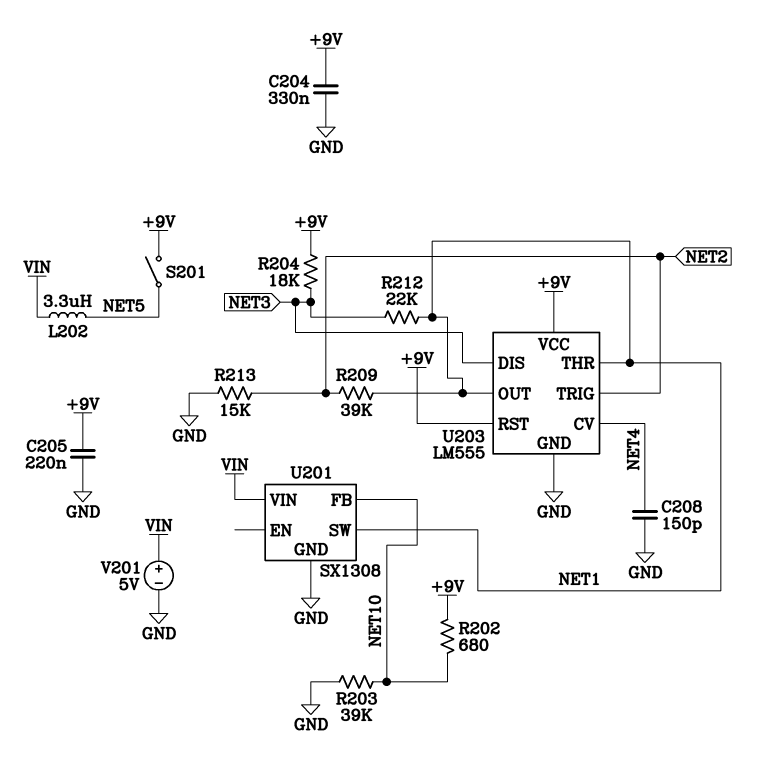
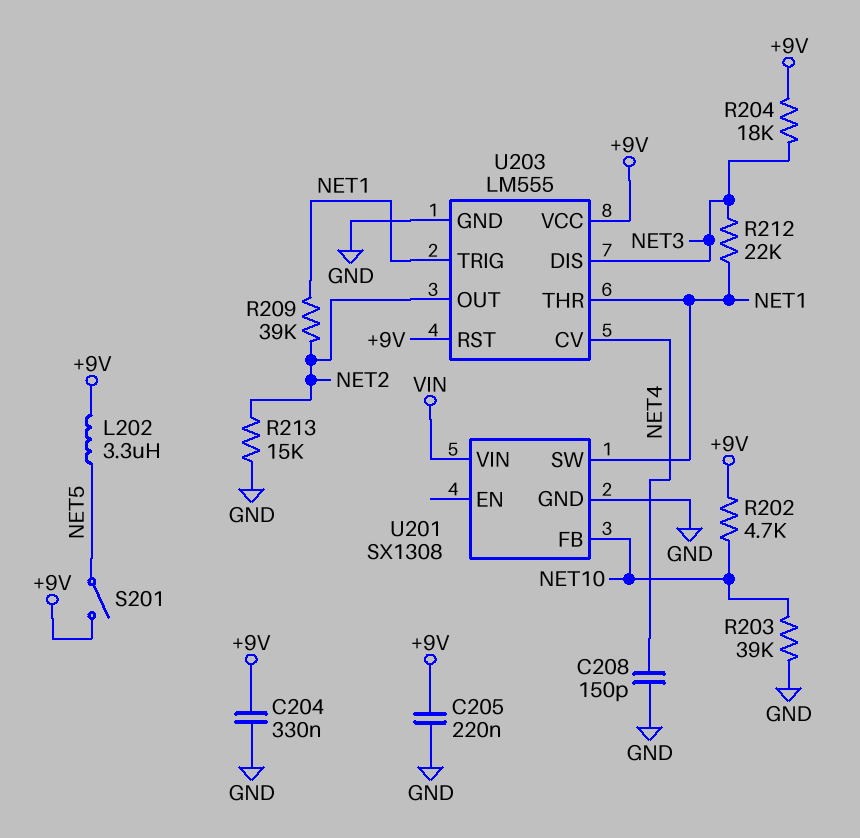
L202: 3.3uH (NET5, VIN) -> 3.3uH (+9V, NET5)
R202: 680 (+9V, NET10) -> 4.7k (+9V, NET10)
U203 pin OUT: NET1 -> NET2
U203 pin TRIG: NET2 -> NET1
V201: 5V (plus VIN, minus GND) -> none

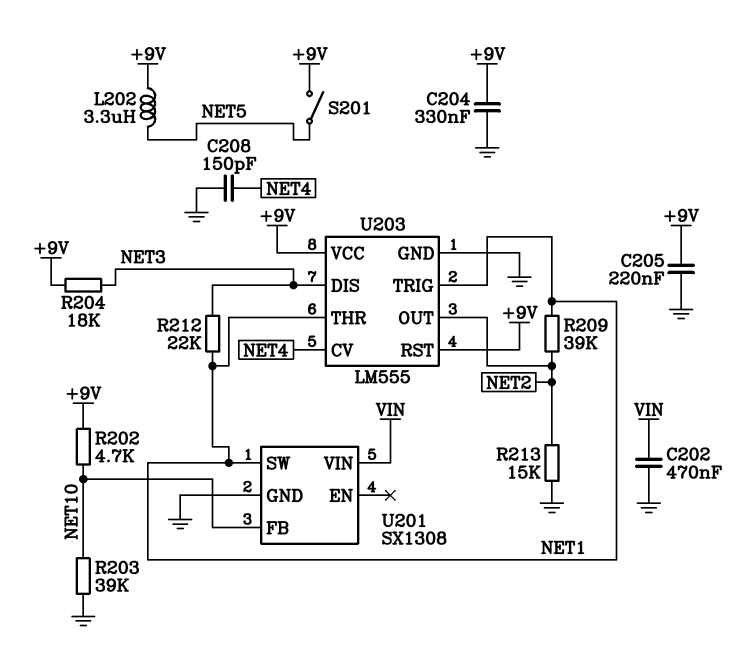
C202: none -> 470nF (GND, VIN)

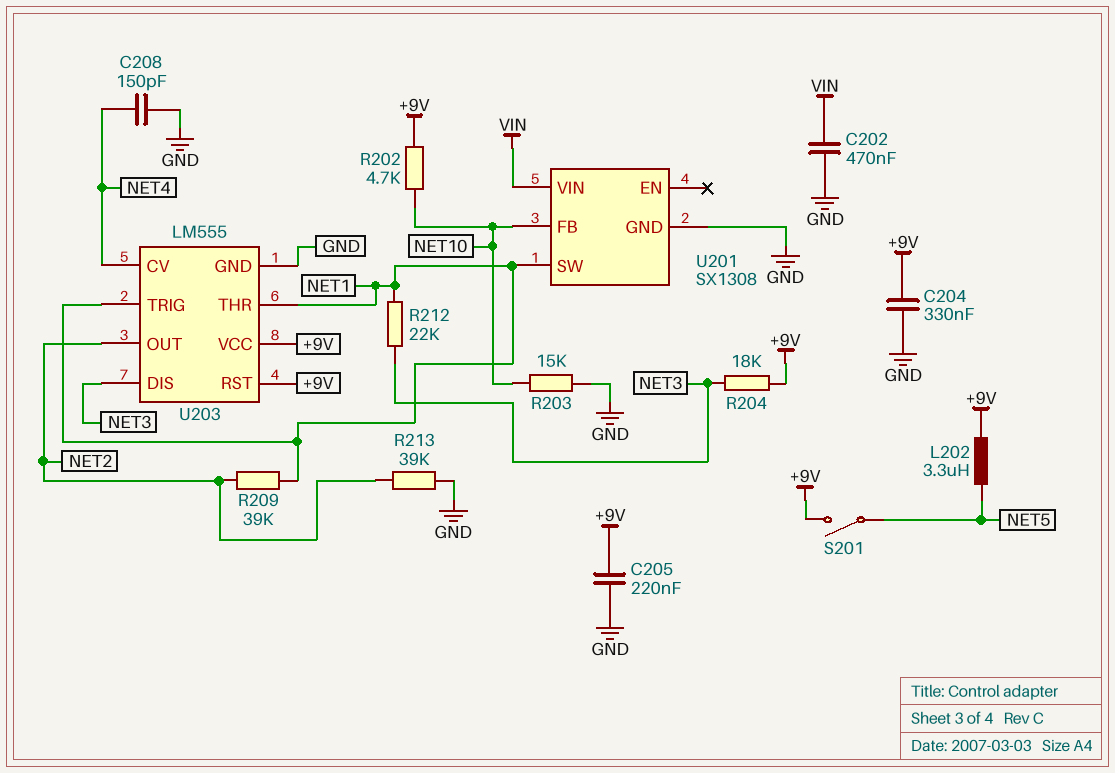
R203: 39k (GND, NET10) -> 15k (GND, NET10)
R213: 15k (GND, NET2) -> 39k (GND, NET2)

